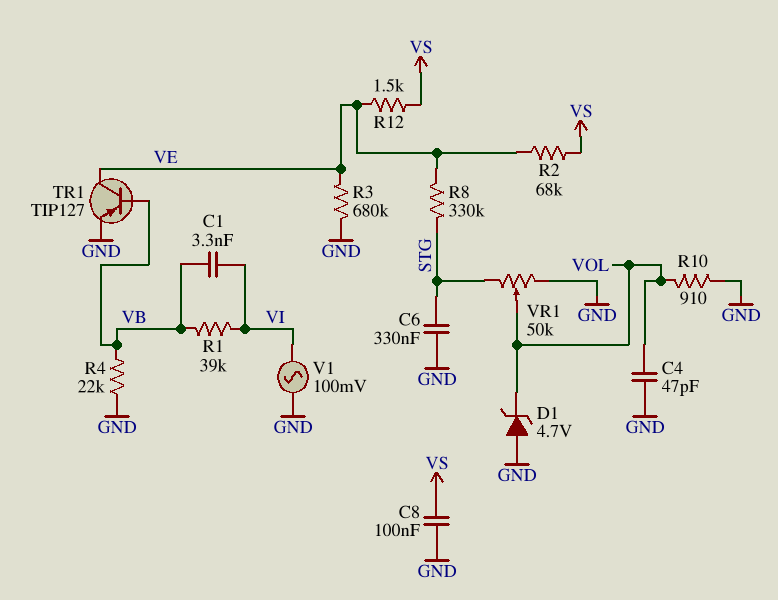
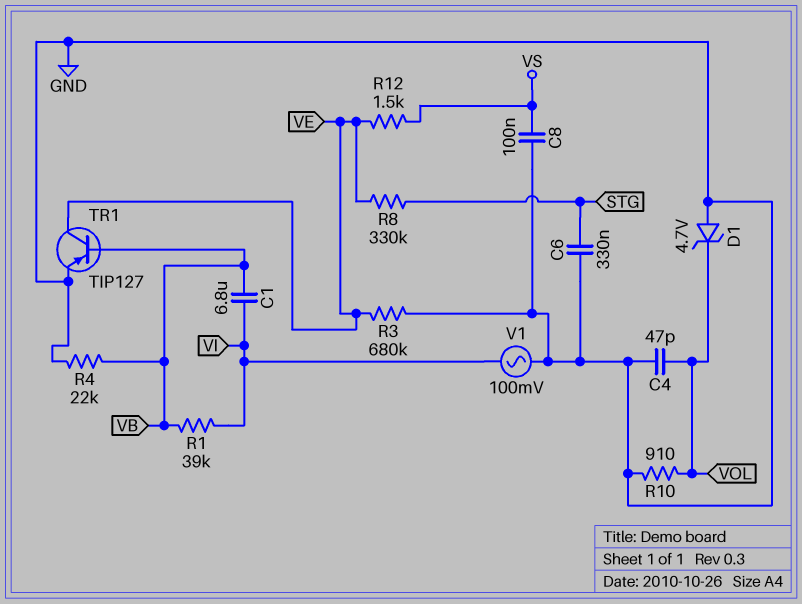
C1: 3.3nF (VB, VI) -> 6.8uF (VB, VI)
R2: 68k (VE, VS) -> none
VR1: 50k (GND, STG, wiper VOL) -> none

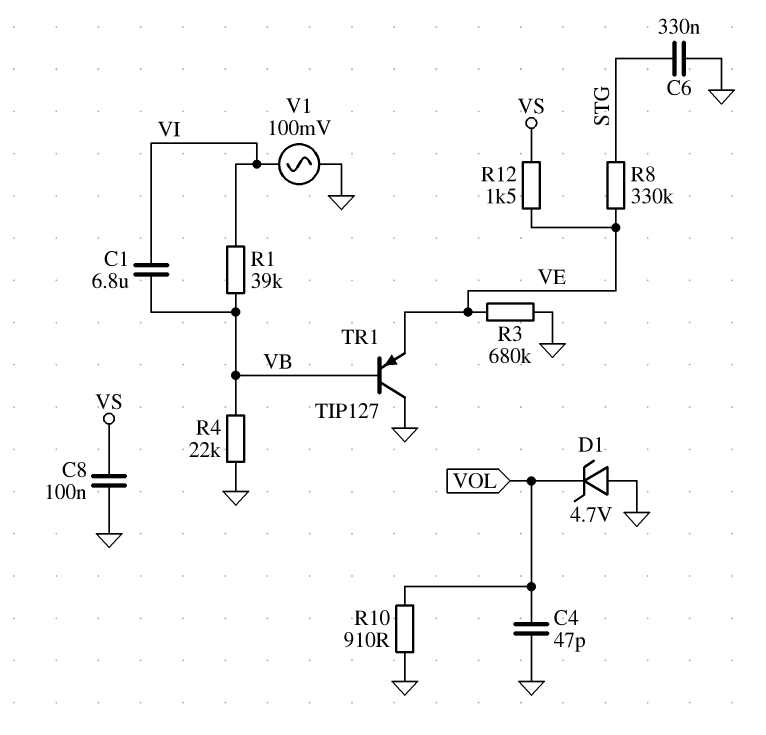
TR1: PNP TIP127 (B VB, C VE, E GND) -> PNP TIP127 (B VB, C GND, E VE)

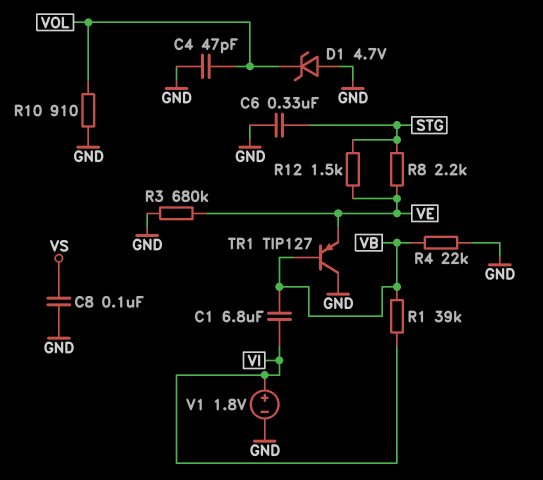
R8: 330k (STG, VE) -> 2.2k (STG, VE)
R12: 1.5k (VE, VS) -> 1.5k (STG, VE)
V1: AC 100mV (GND, VI) -> 1.8V (plus VI, minus GND)

